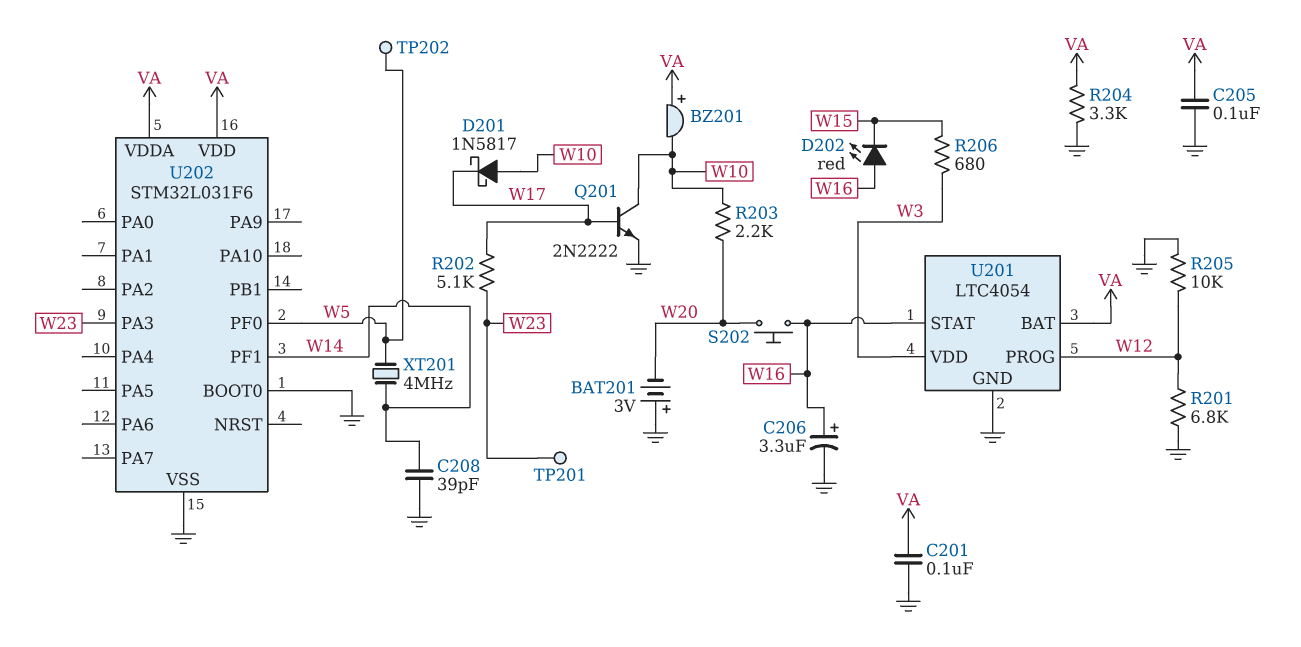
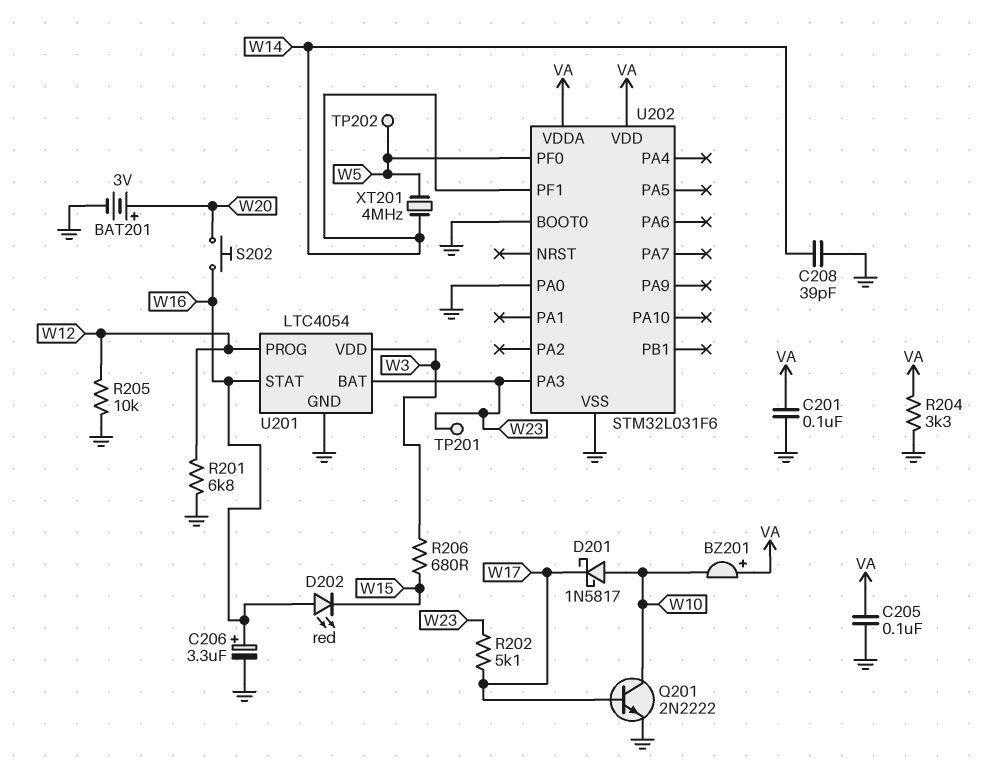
BAT201: 3V (plus GND, minus W20) -> 3V (plus W20, minus GND)
R203: 2.2k (W10, W20) -> none
U201 pin BAT: VA -> W23
U202 pin PA0: none -> GND

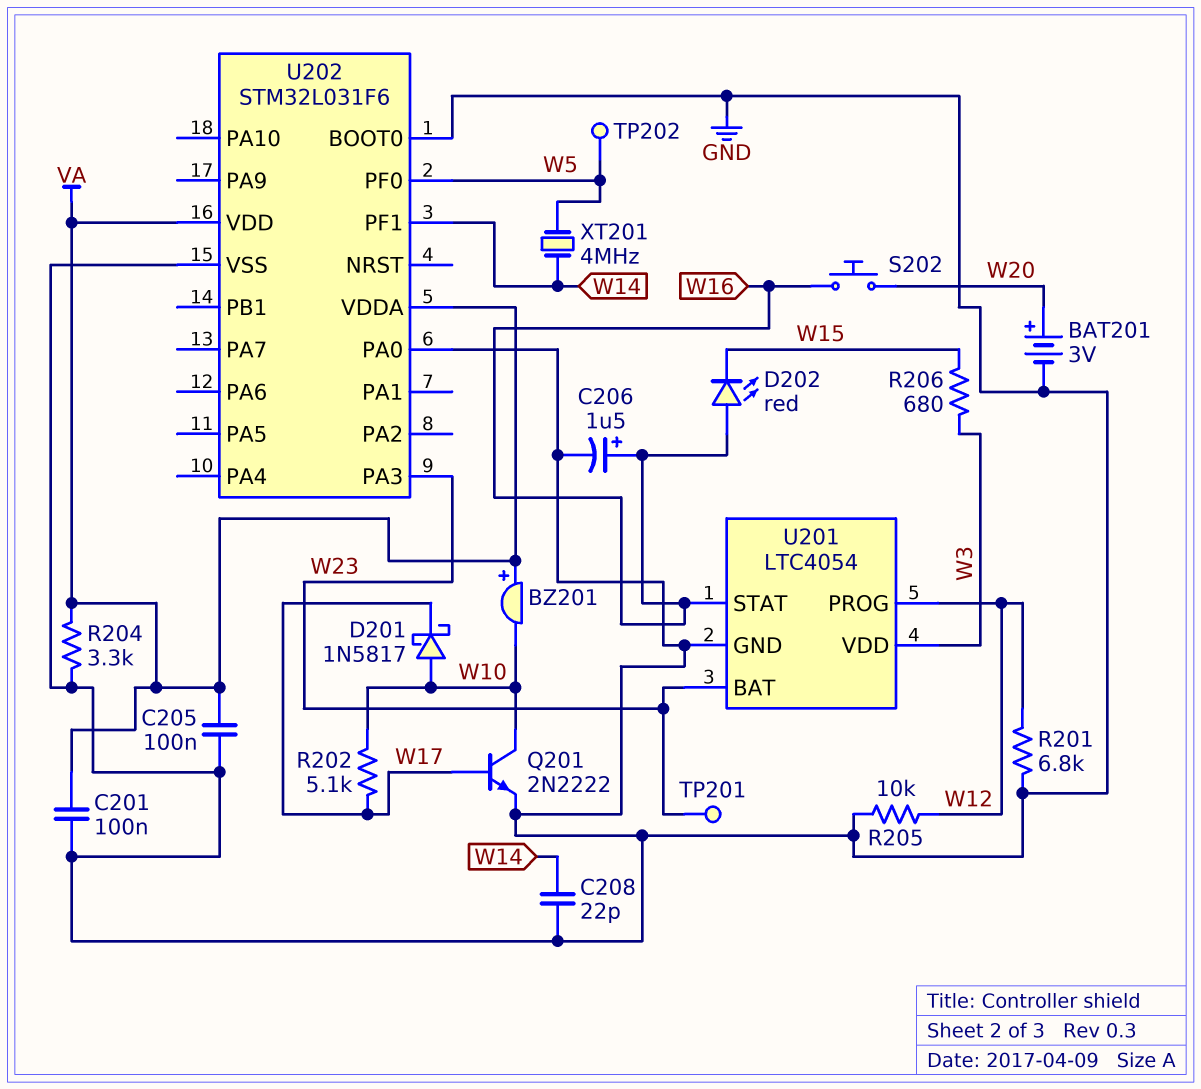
C206: 3.3uF (plus W16, minus GND) -> 1.5uF (plus W16, minus GND)
C208: 39pF (GND, W14) -> 22pF (GND, W14)
R202: 5.1k (W17, W23) -> 5.1k (W10, W17)

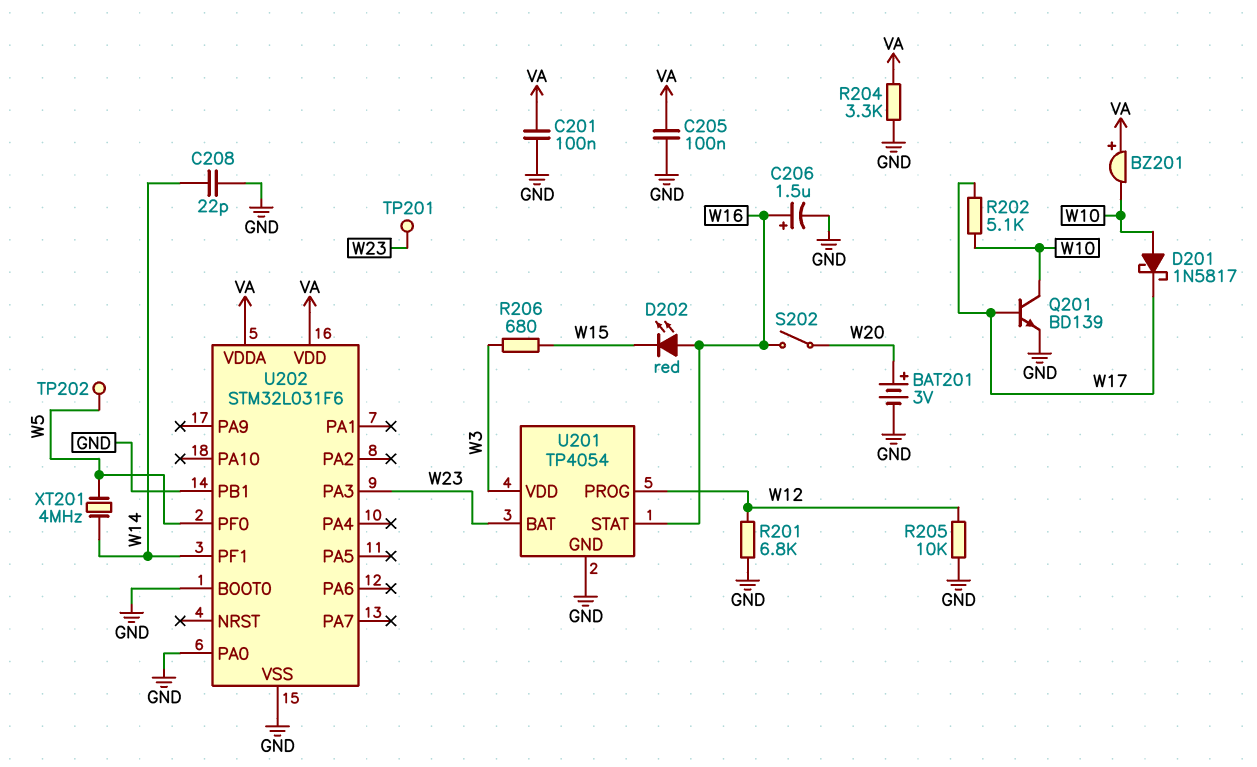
Q201: NPN 2N2222 (B W17, C W10, E GND) -> NPN BD139 (B W17, C W10, E GND)
S202: button (W16, W20) -> switch (W16, W20)
U201: LTC4054 -> TP4054
U202 pin PB1: none -> GND

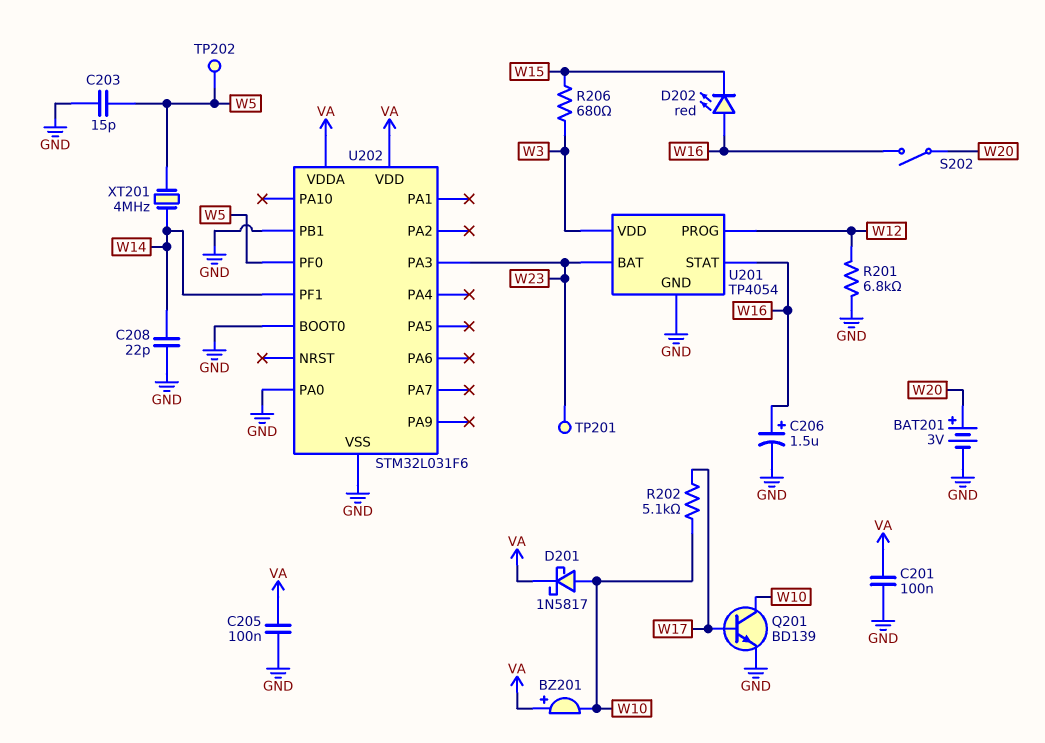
C203: none -> 15pF (GND, W5)
D201: schottky 1N5817 (A W10, K W17) -> schottky 1N5817 (A W10, K VA)
R204: 3.3k (GND, VA) -> none
R205: 10k (GND, W12) -> none

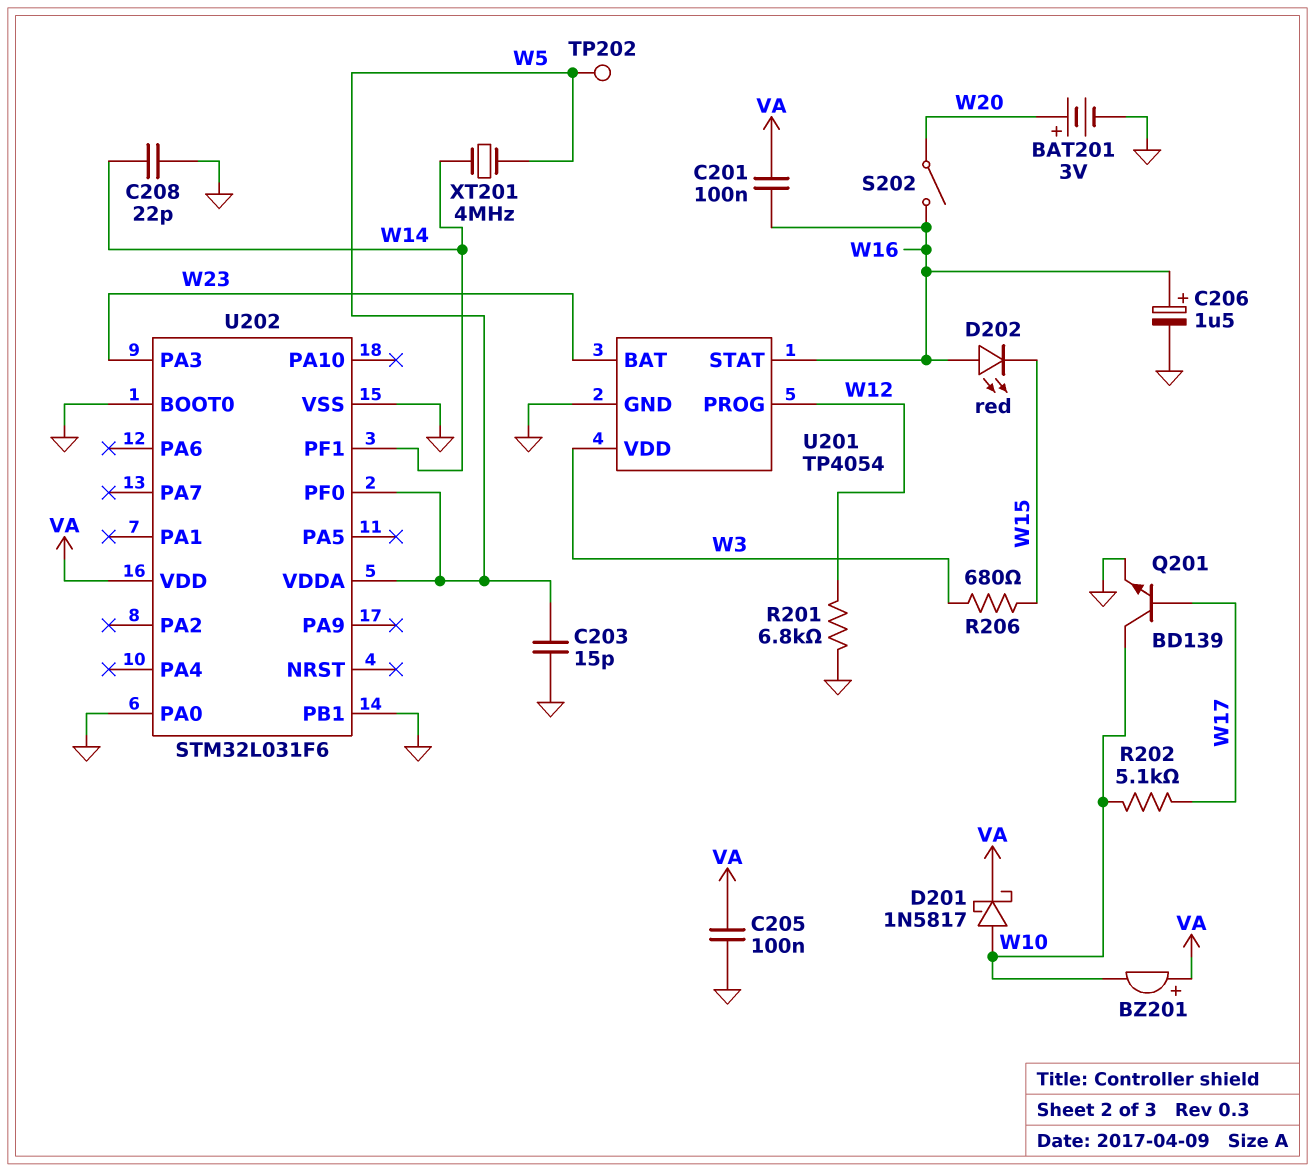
C201: 100nF (GND, VA) -> 100nF (VA, W16)
TP201: test point (W23) -> none
U202 pin VDDA: VA -> W5

